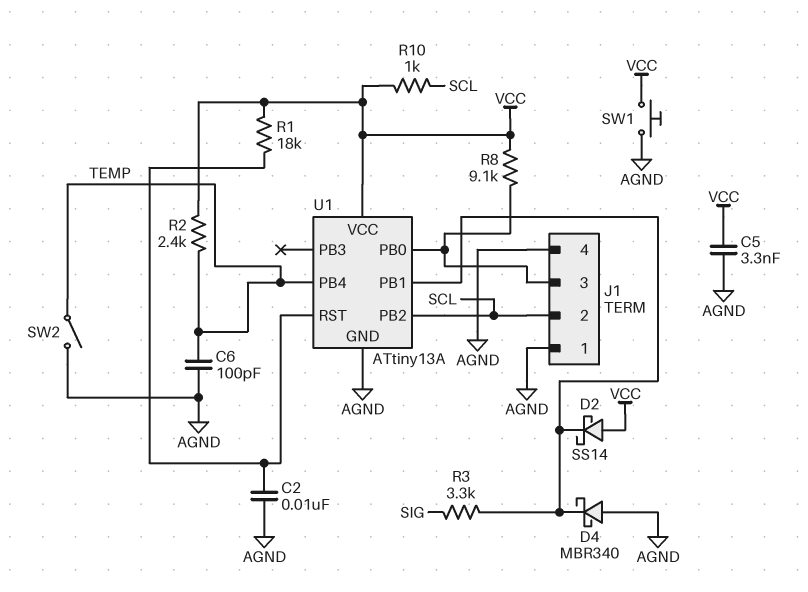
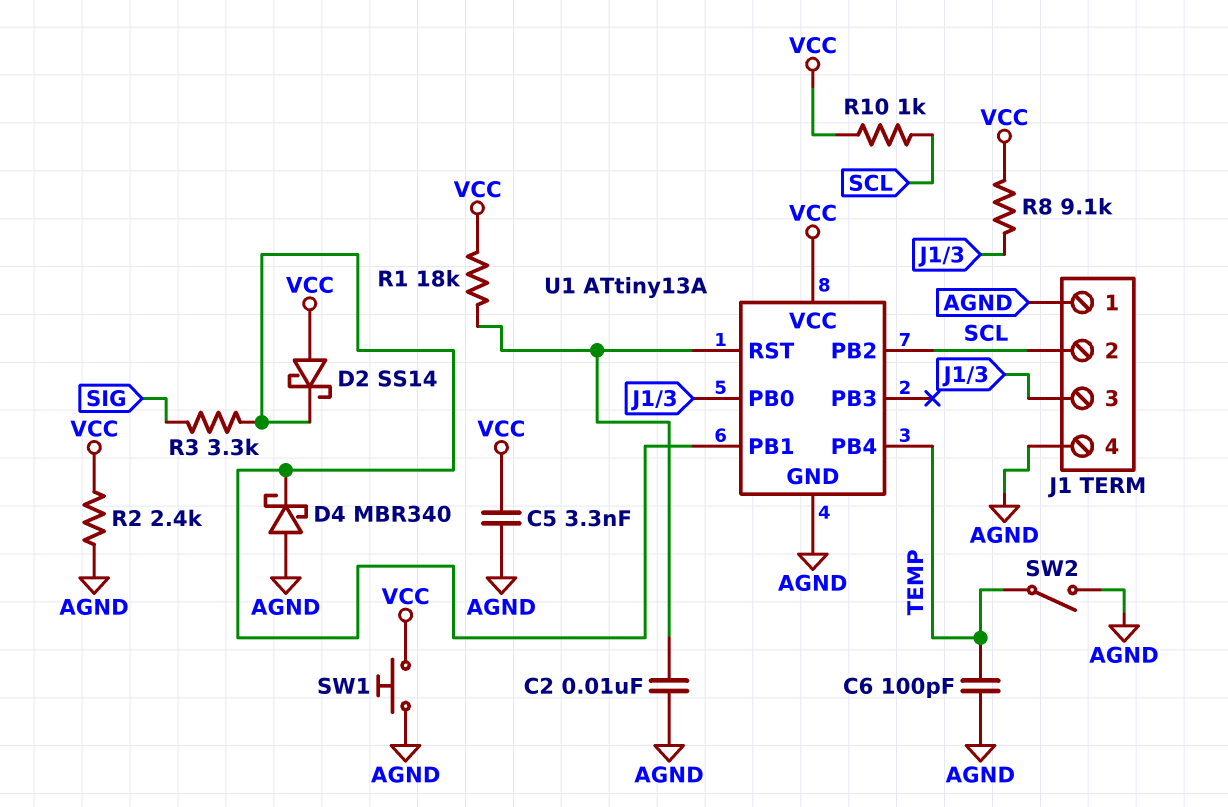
R2: 2.4k (TEMP, VCC) -> 2.4k (AGND, VCC)

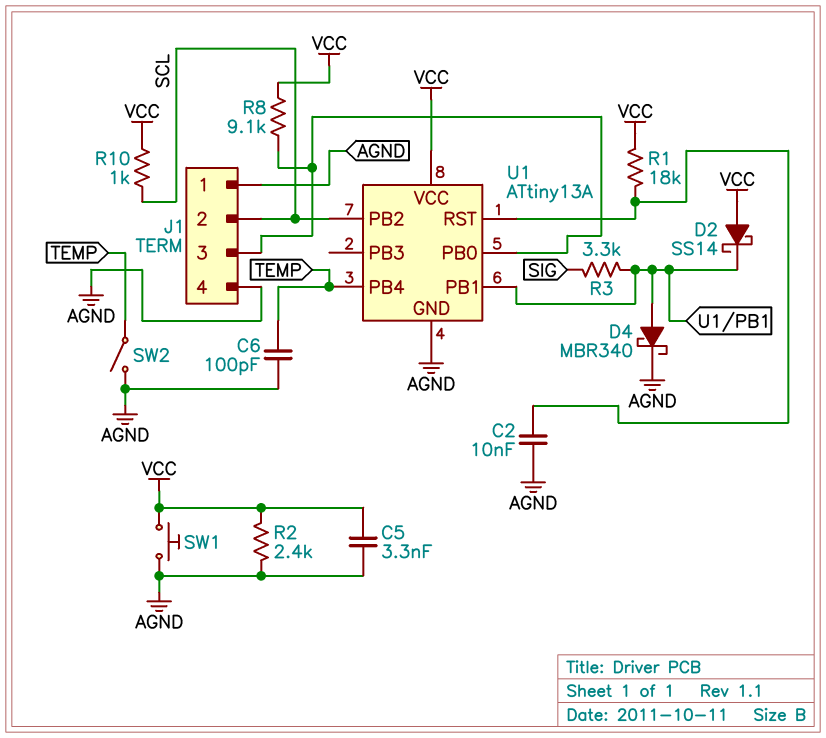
D4: schottky MBR340 (A AGND, K U1/PB1) -> schottky MBR340 (A U1/PB1, K AGND)

